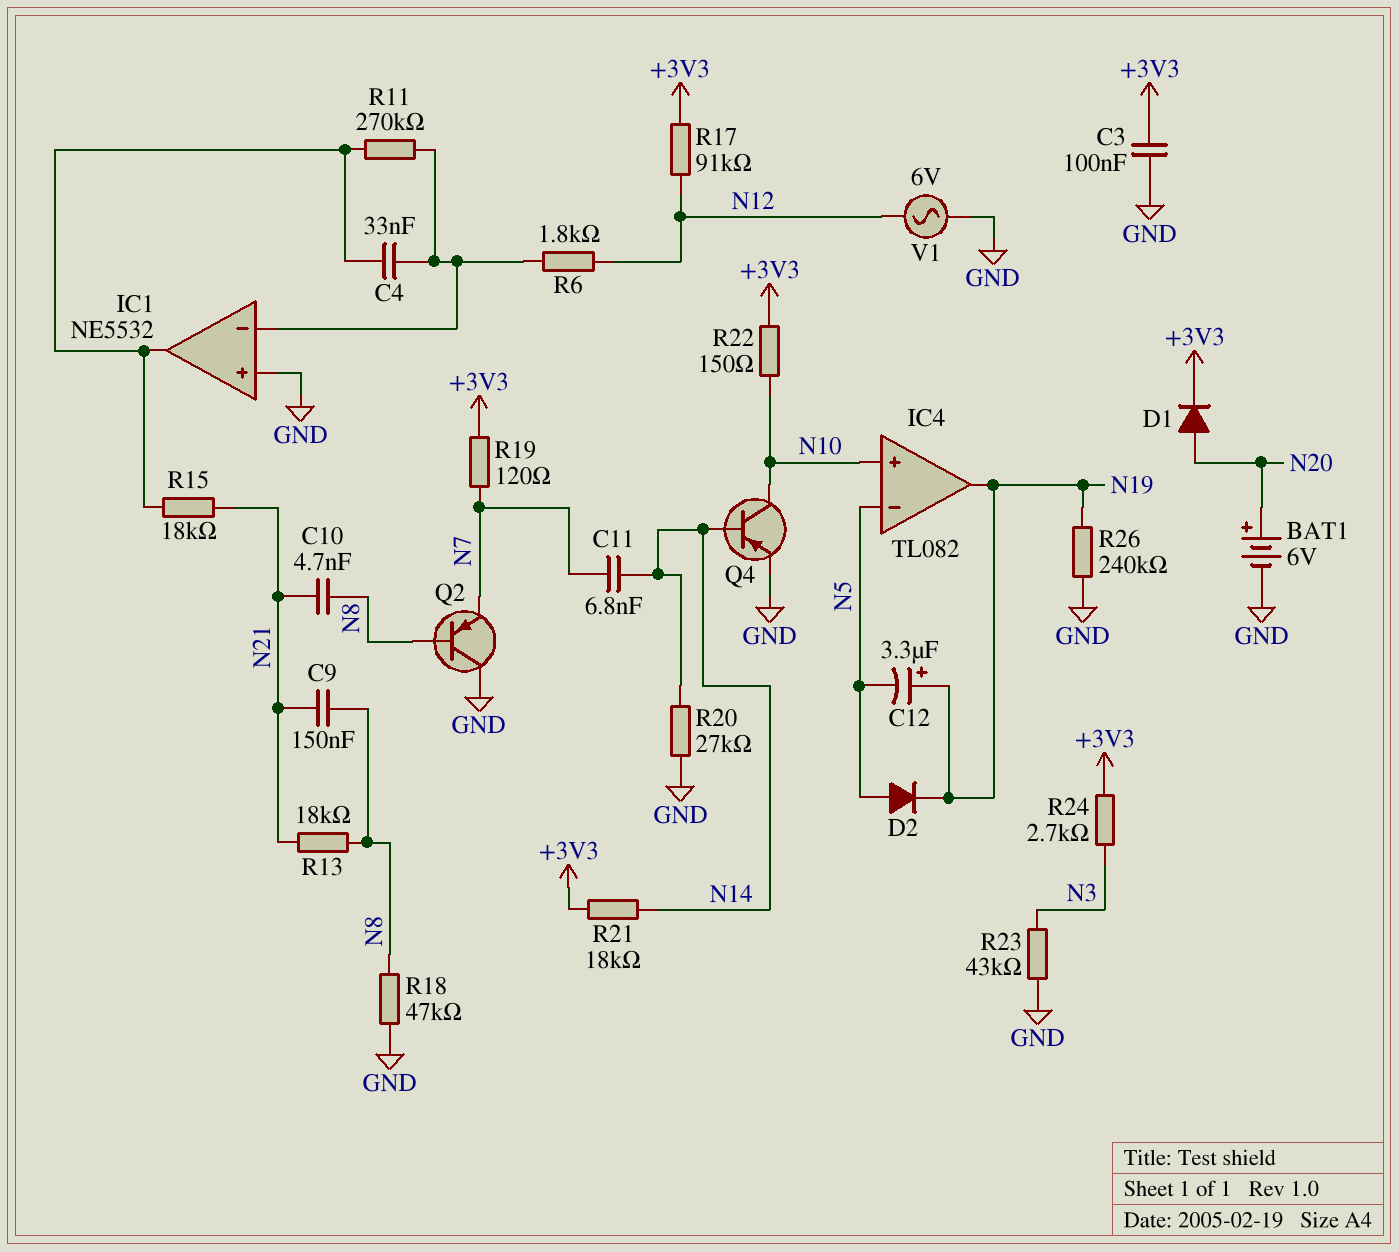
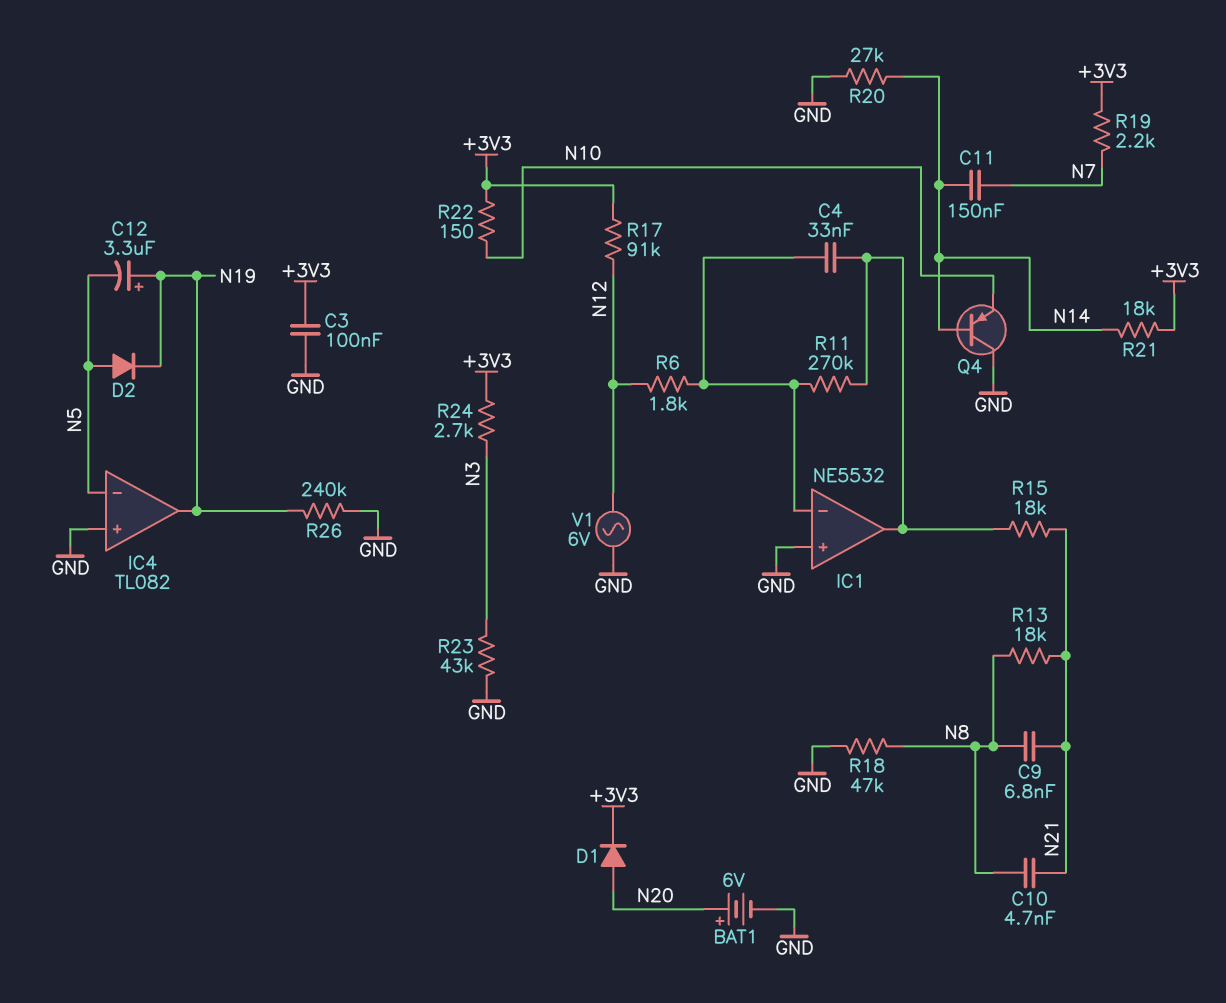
C9: 150nF (N8, N21) -> 6.8nF (N8, N21)
C11: 6.8nF (N7, N14) -> 150nF (N7, N14)
IC4 pin in+: N10 -> GND
Q2: PNP (B N8, C GND, E N7) -> none
Q4: PNP (B N14, C N10, E GND) -> PNP (B N14, C GND, E N10)
R19: 120 (+3V3, N7) -> 2.2k (+3V3, N7)

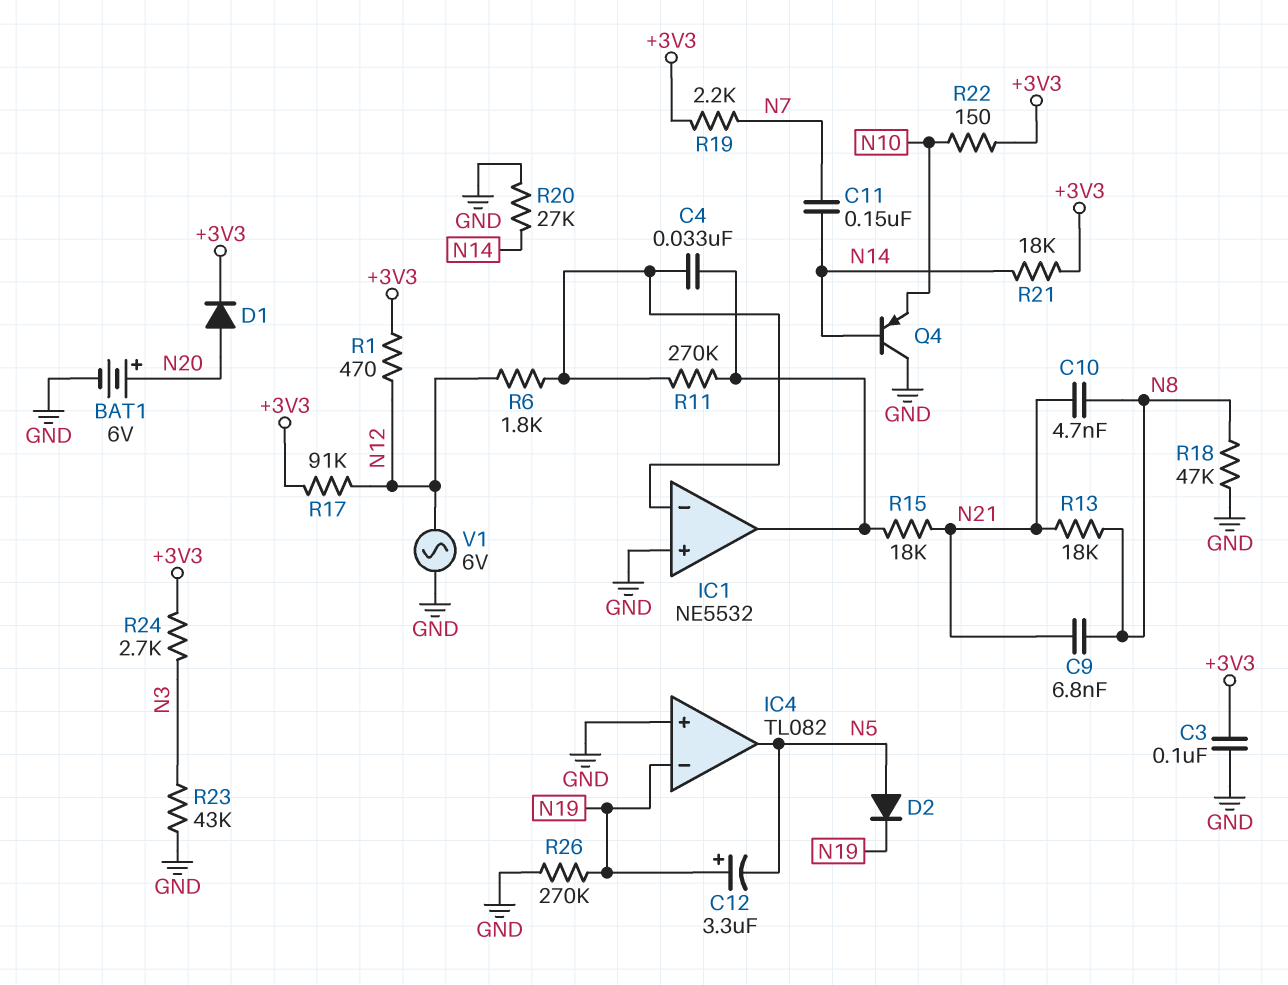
IC4 pin in-: N5 -> N19
IC4 pin out: N19 -> N5
R1: none -> 470 (+3V3, N12)
R26: 240k (GND, N19) -> 270k (GND, N19)

